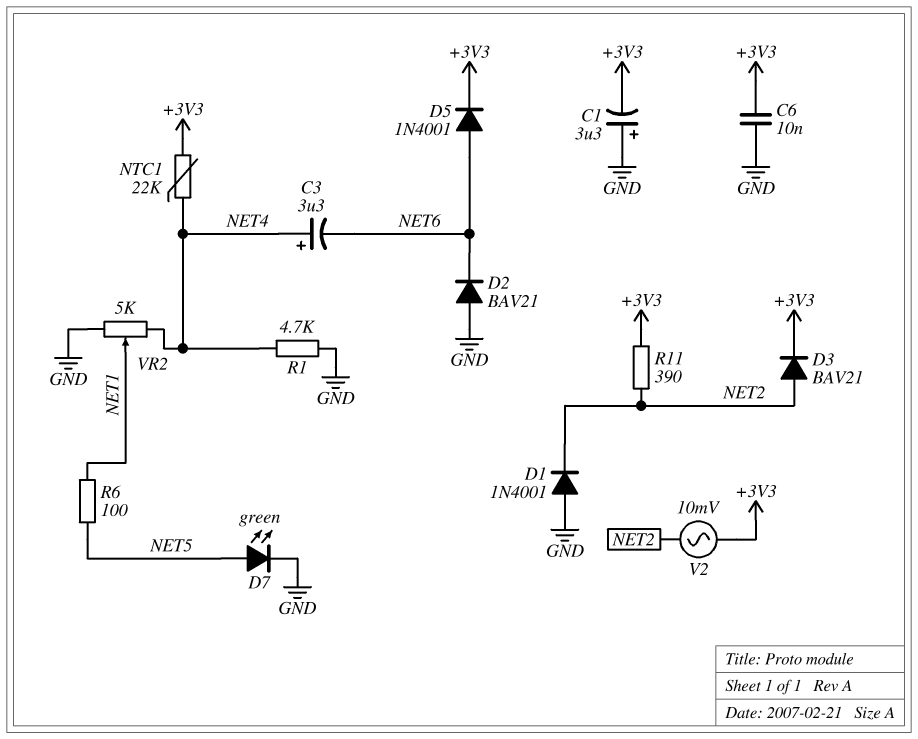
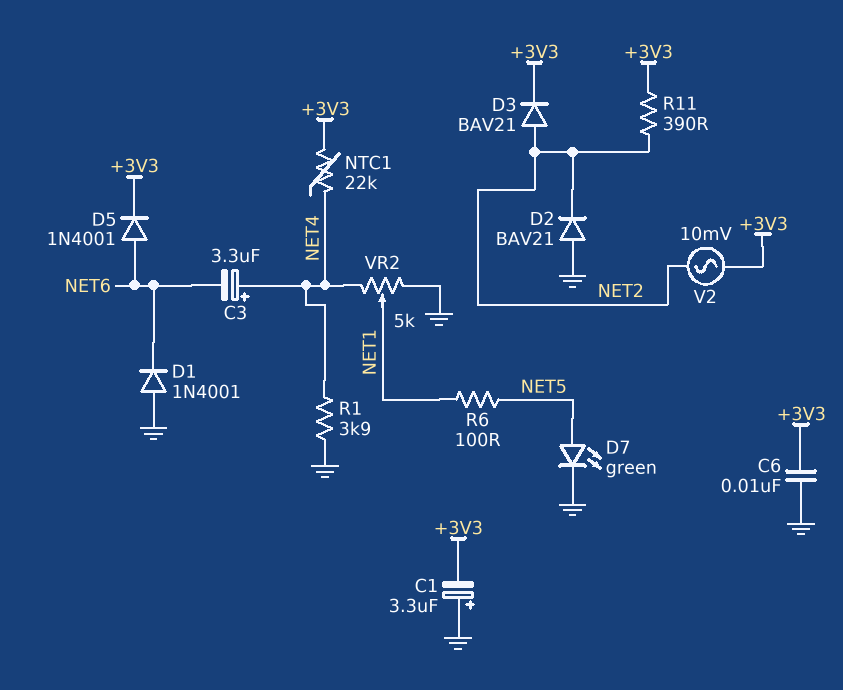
D1: diode 1N4001 (A GND, K NET2) -> diode 1N4001 (A GND, K NET6)
D2: diode BAV21 (A GND, K NET6) -> diode BAV21 (A GND, K NET2)
R1: 4.7k (GND, NET4) -> 3.9k (GND, NET4)

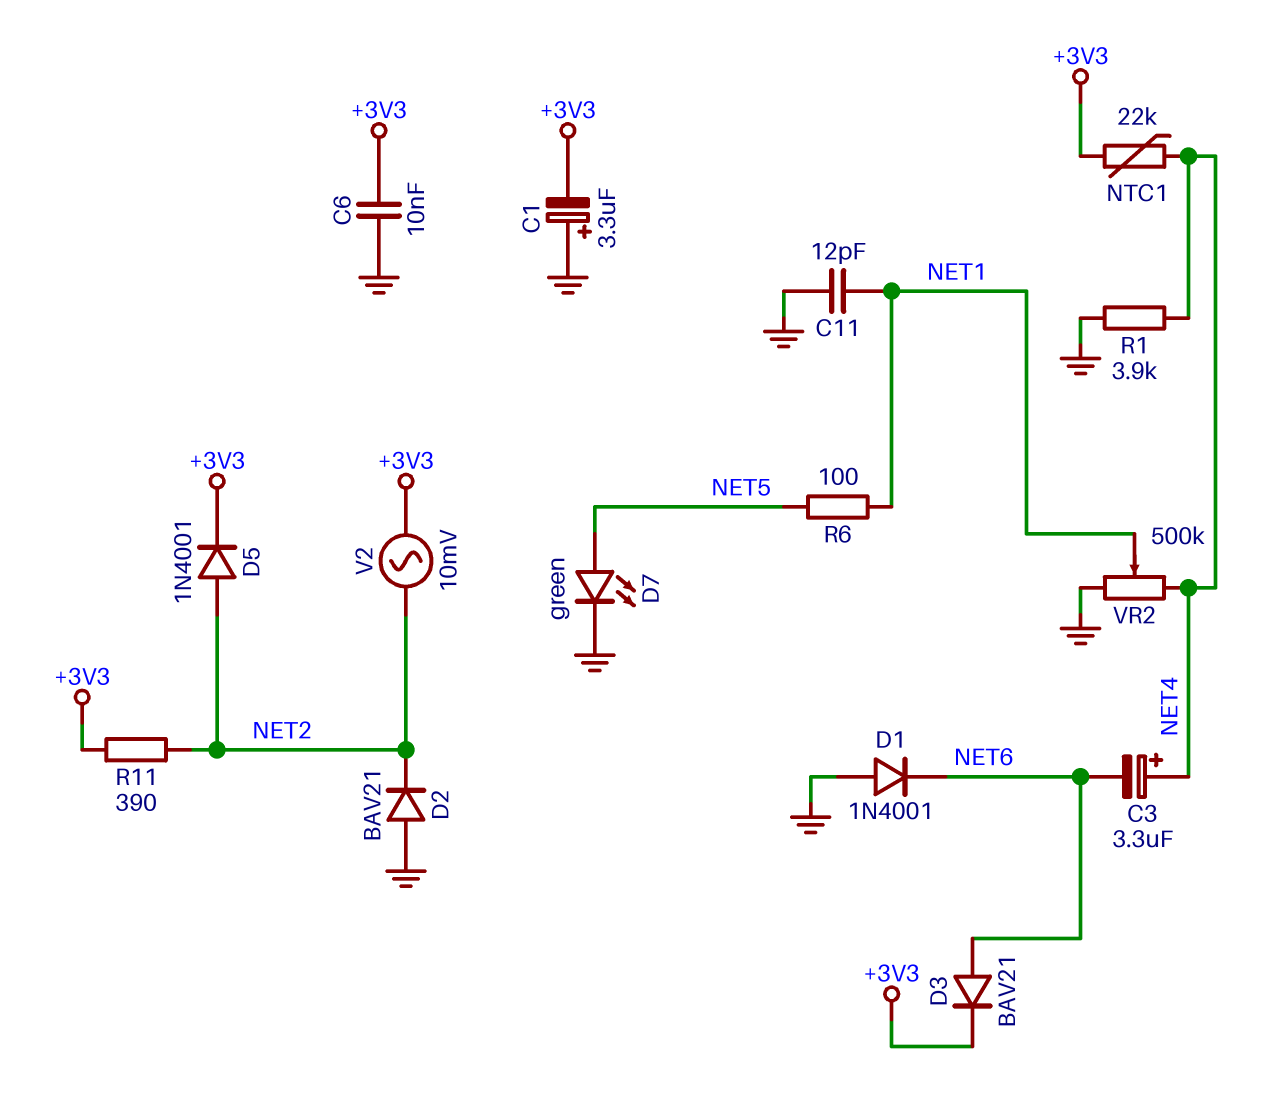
C11: none -> 12pF (GND, NET1)
D3: diode BAV21 (A NET2, K +3V3) -> diode BAV21 (A NET6, K +3V3)
D5: diode 1N4001 (A NET6, K +3V3) -> diode 1N4001 (A NET2, K +3V3)
VR2: 5k (GND, NET4, wiper NET1) -> 500k (GND, NET4, wiper NET1)

